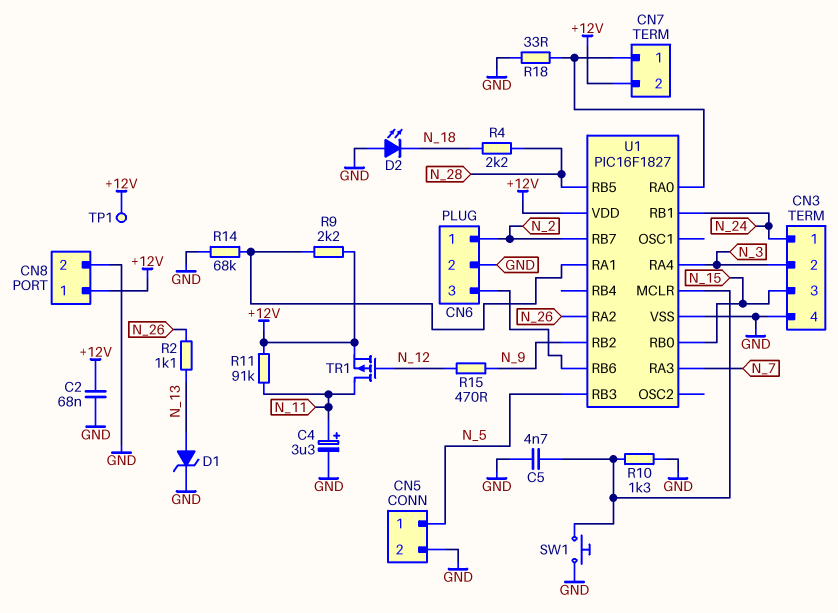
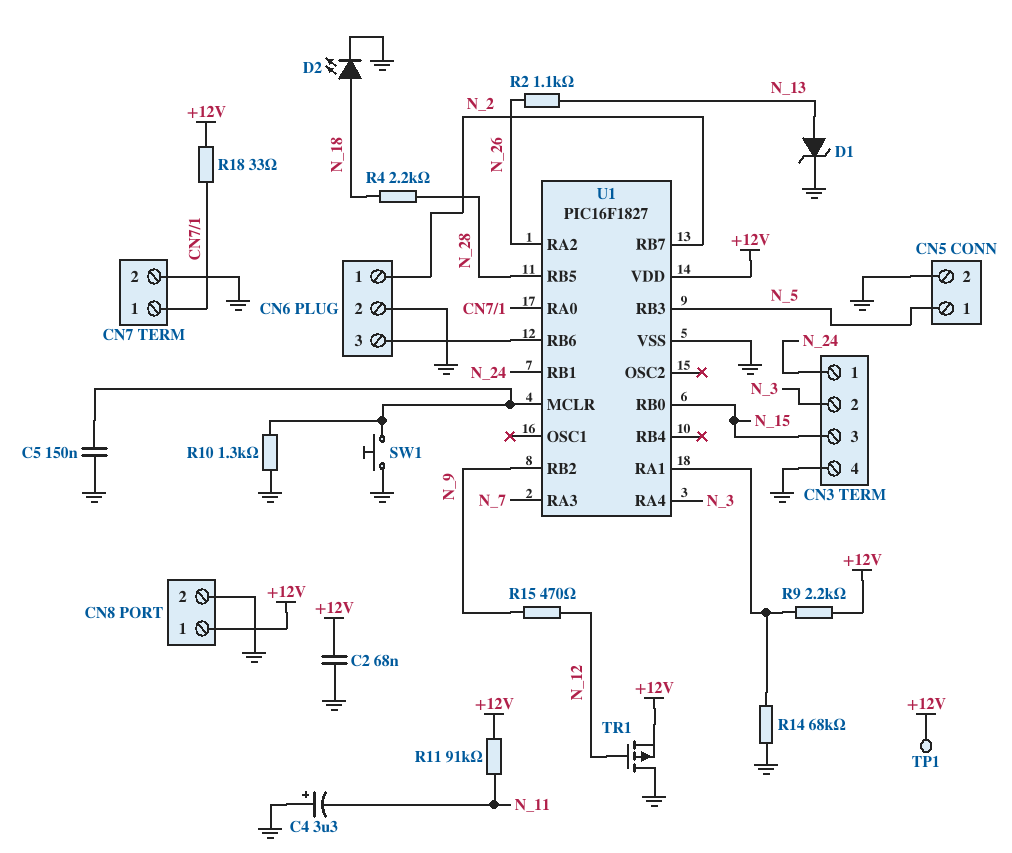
C4: 3.3uF (plus N_11, minus GND) -> 3.3uF (plus GND, minus N_11)
C5: 4.7nF (GND, U1/MCLR) -> 150nF (GND, U1/MCLR)
CN7 pin 2: +12V -> GND
D2: LED (A GND, K N_18) -> LED (A N_18, K GND)
R18: 33 (CN7/1, GND) -> 33 (+12V, CN7/1)
TR1: PMOS (G N_12, D N_11, S +12V) -> PMOS (G N_12, D GND, S +12V)

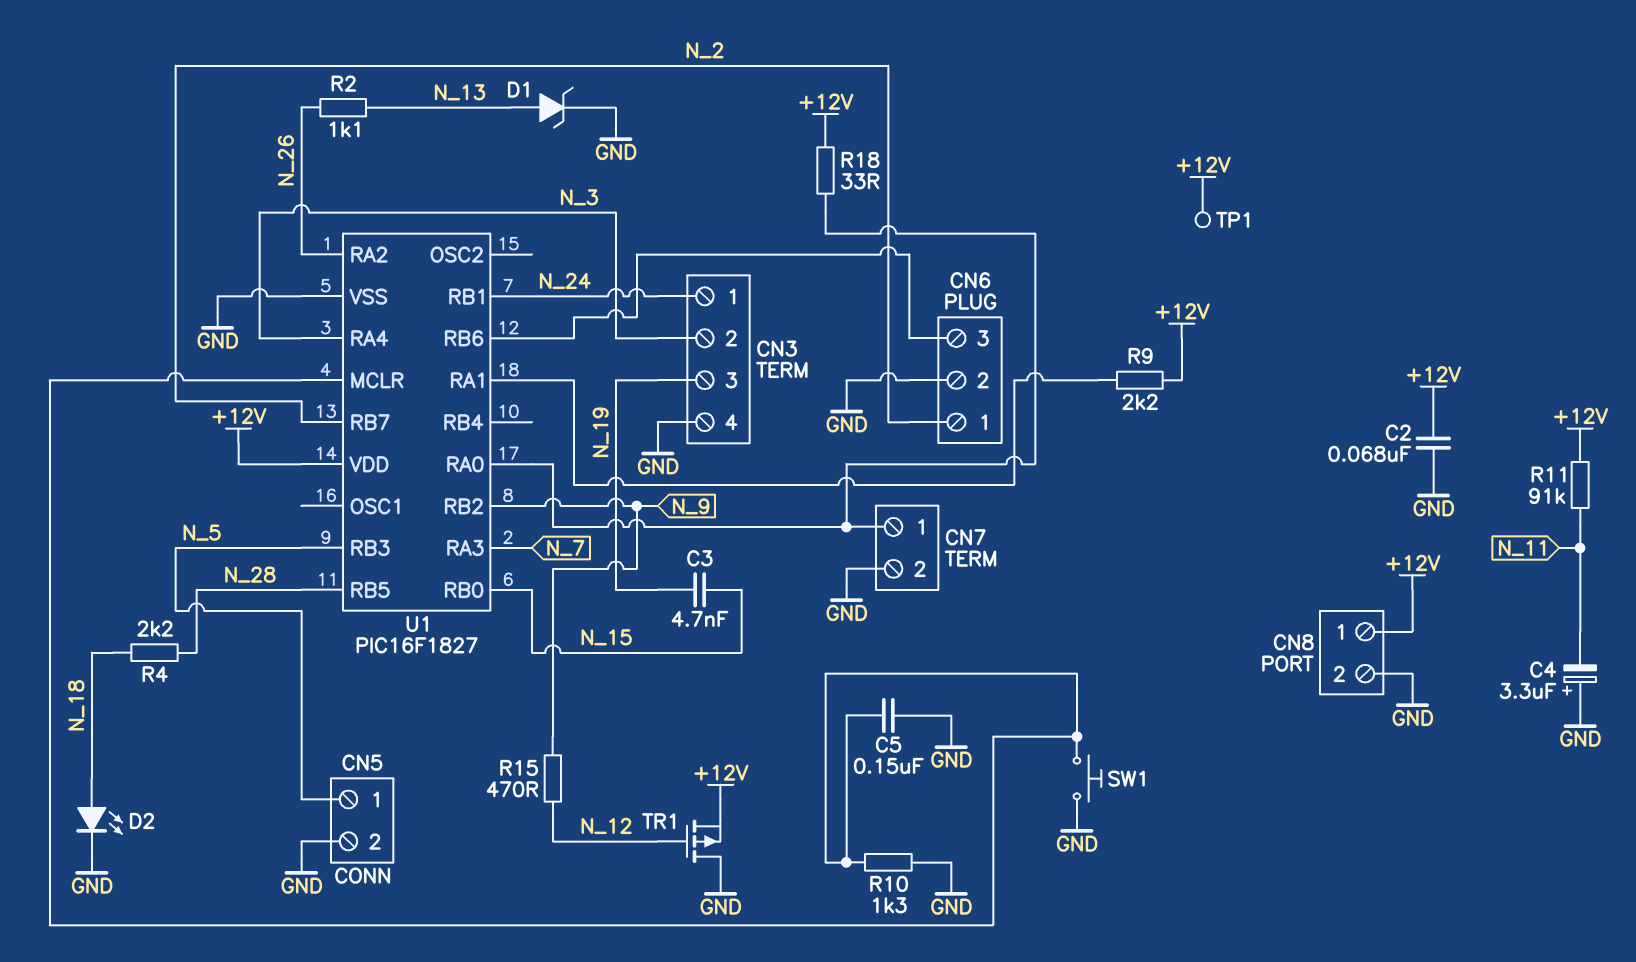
C3: none -> 4.7nF (N_15, N_19)
CN3 pin 3: N_15 -> N_19
R14: 68k (GND, U1/RA1) -> none

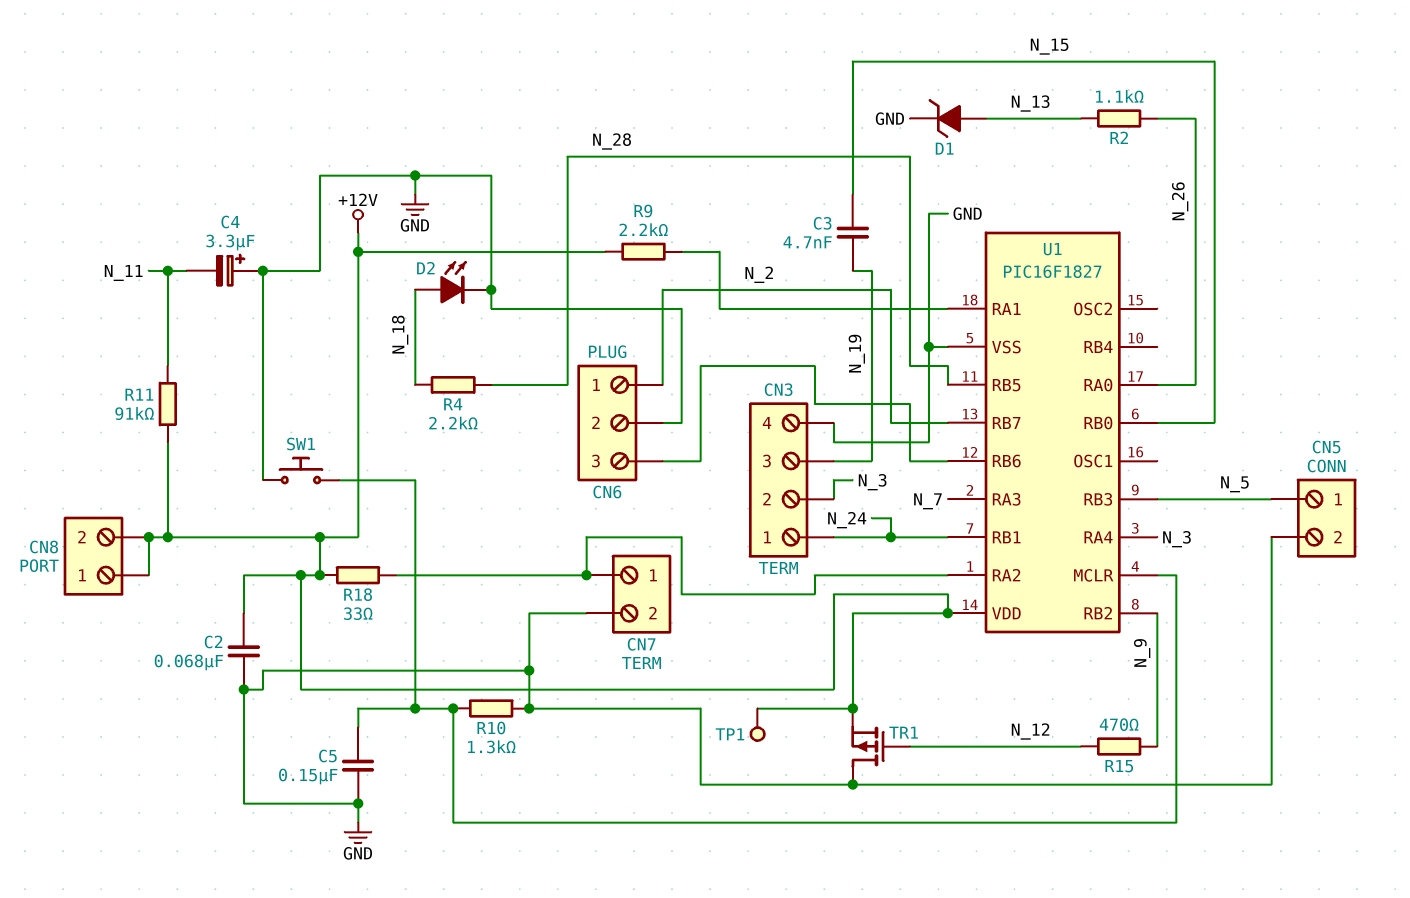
CN8 pin 2: GND -> +12V
U1 pin RA0: CN7/1 -> N_26
U1 pin RA2: N_26 -> CN7/1

